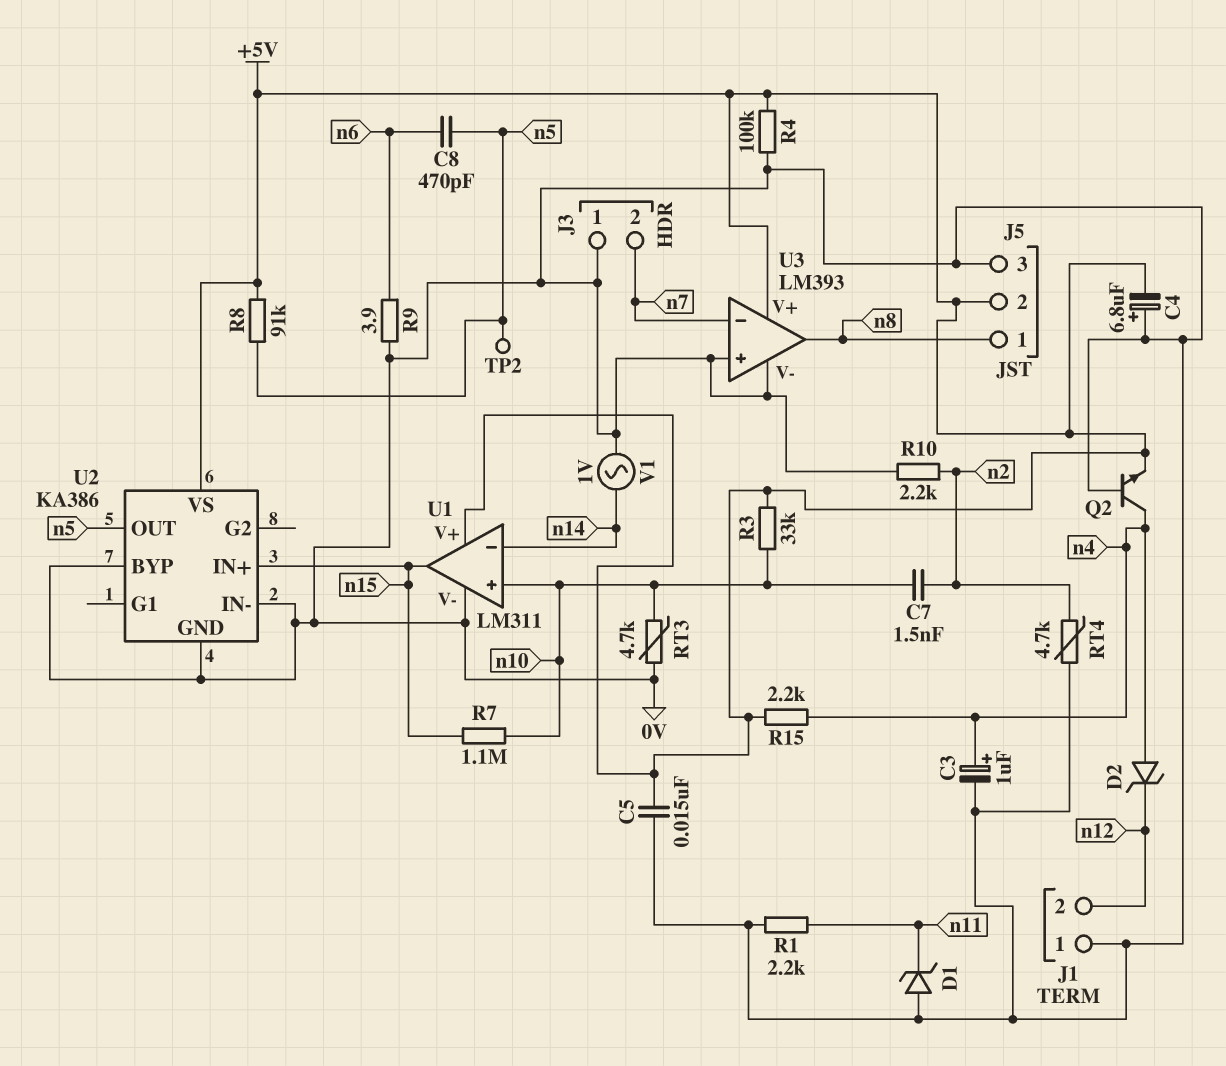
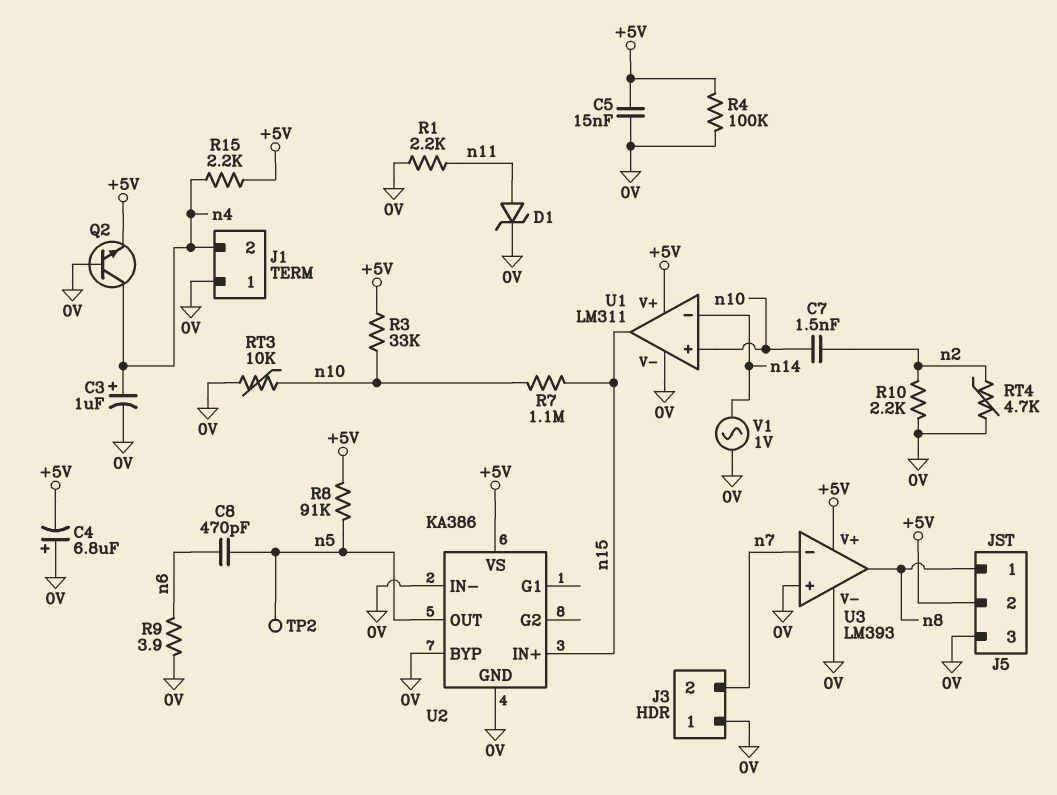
D1: zener (A 0V, K n11) -> zener (A n11, K 0V)
D2: zener (A n4, K n12) -> none
J1 pin 2: n12 -> n4
RT3: 4.7k (0V, n10) -> 10k (0V, n10)

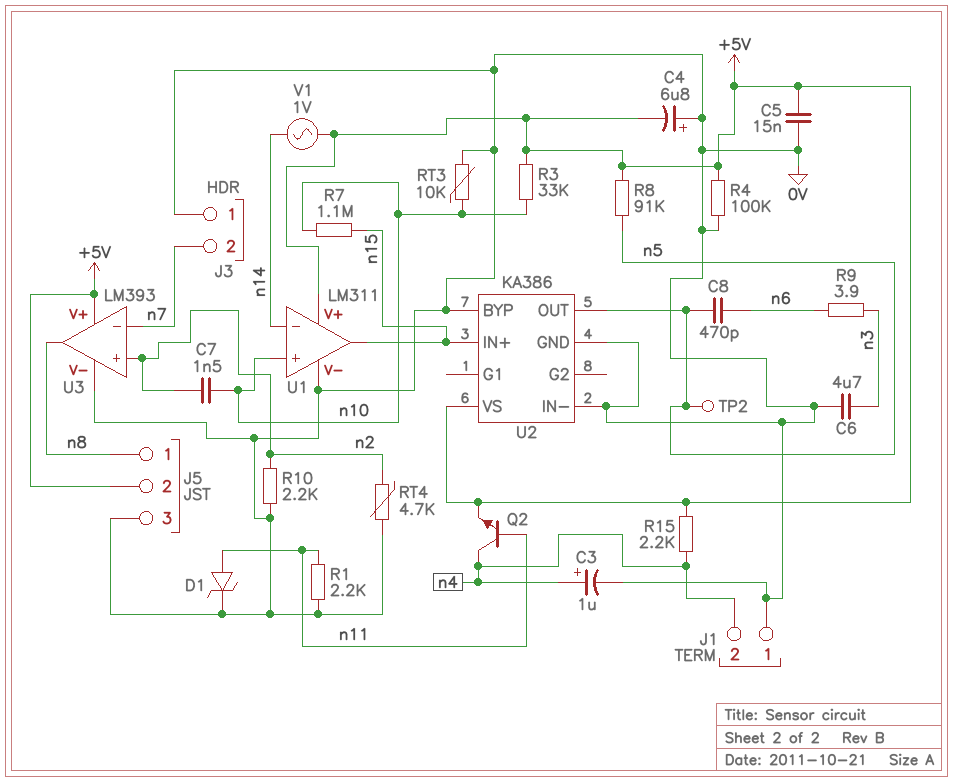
C6: none -> 4.7uF (0V, n3)
Q2: NPN (B 0V, C n4, E +5V) -> NPN (B n11, C n4, E +5V)
R9: 3.9 (0V, n6) -> 3.9 (n3, n6)
U3 pin in+: 0V -> n2
V1: AC 1V (0V, n14) -> AC 1V (+5V, n14)

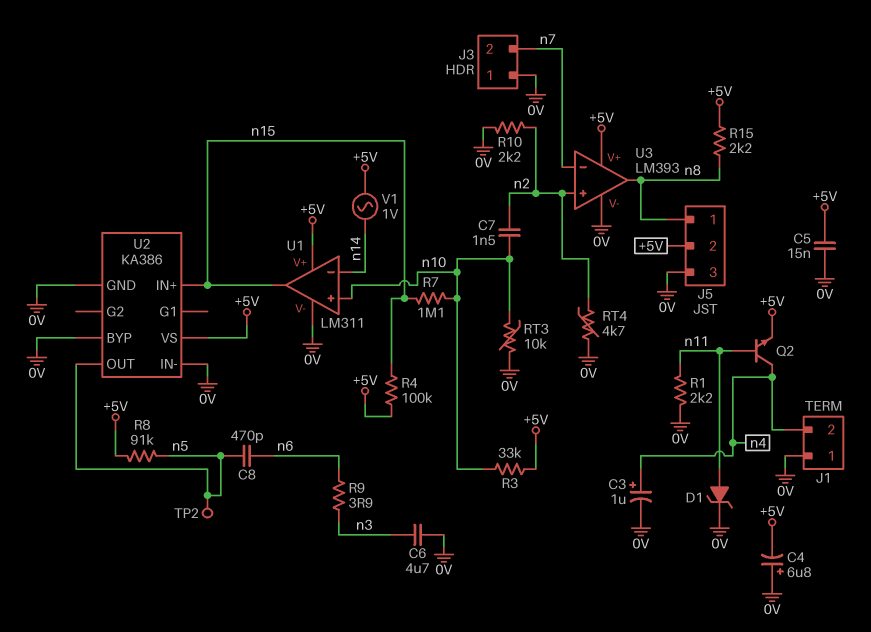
R4: 100k (+5V, 0V) -> 100k (+5V, n15)
R15: 2.2k (+5V, n4) -> 2.2k (+5V, n8)

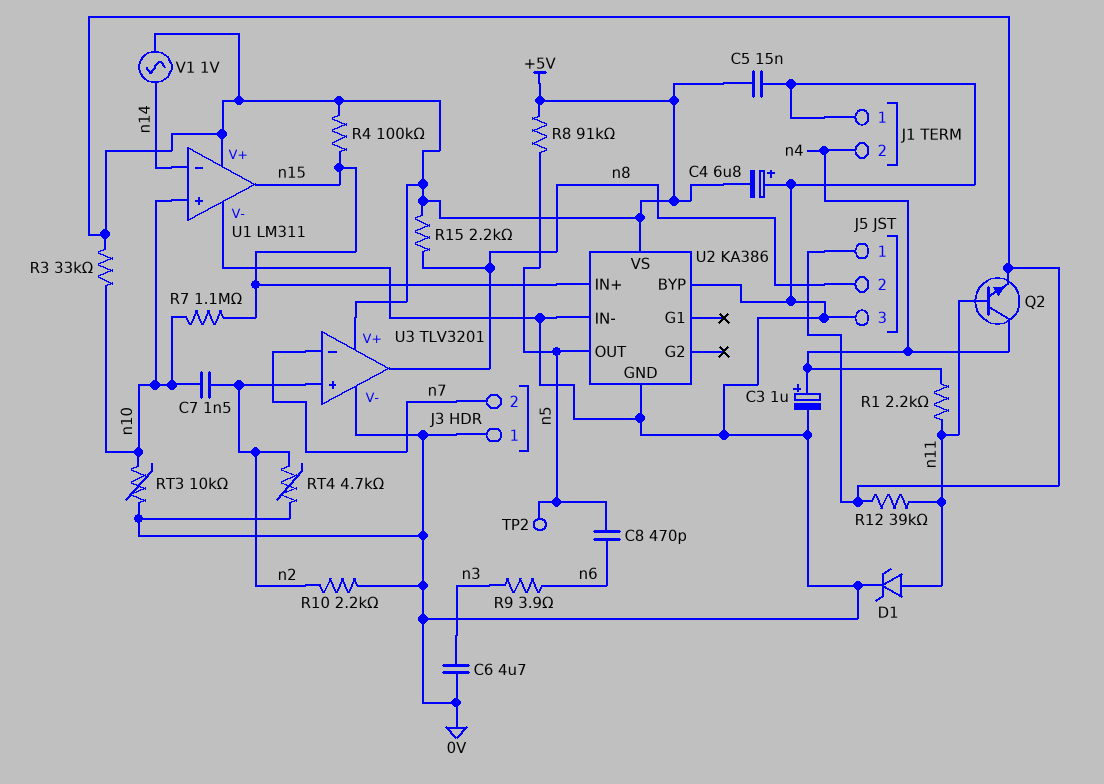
J5 pin 1: n8 -> +5V
J5 pin 2: +5V -> n8
R1: 2.2k (0V, n11) -> 2.2k (n4, n11)
R12: none -> 39k (+5V, n11)
U3: LM393 -> TLV3201

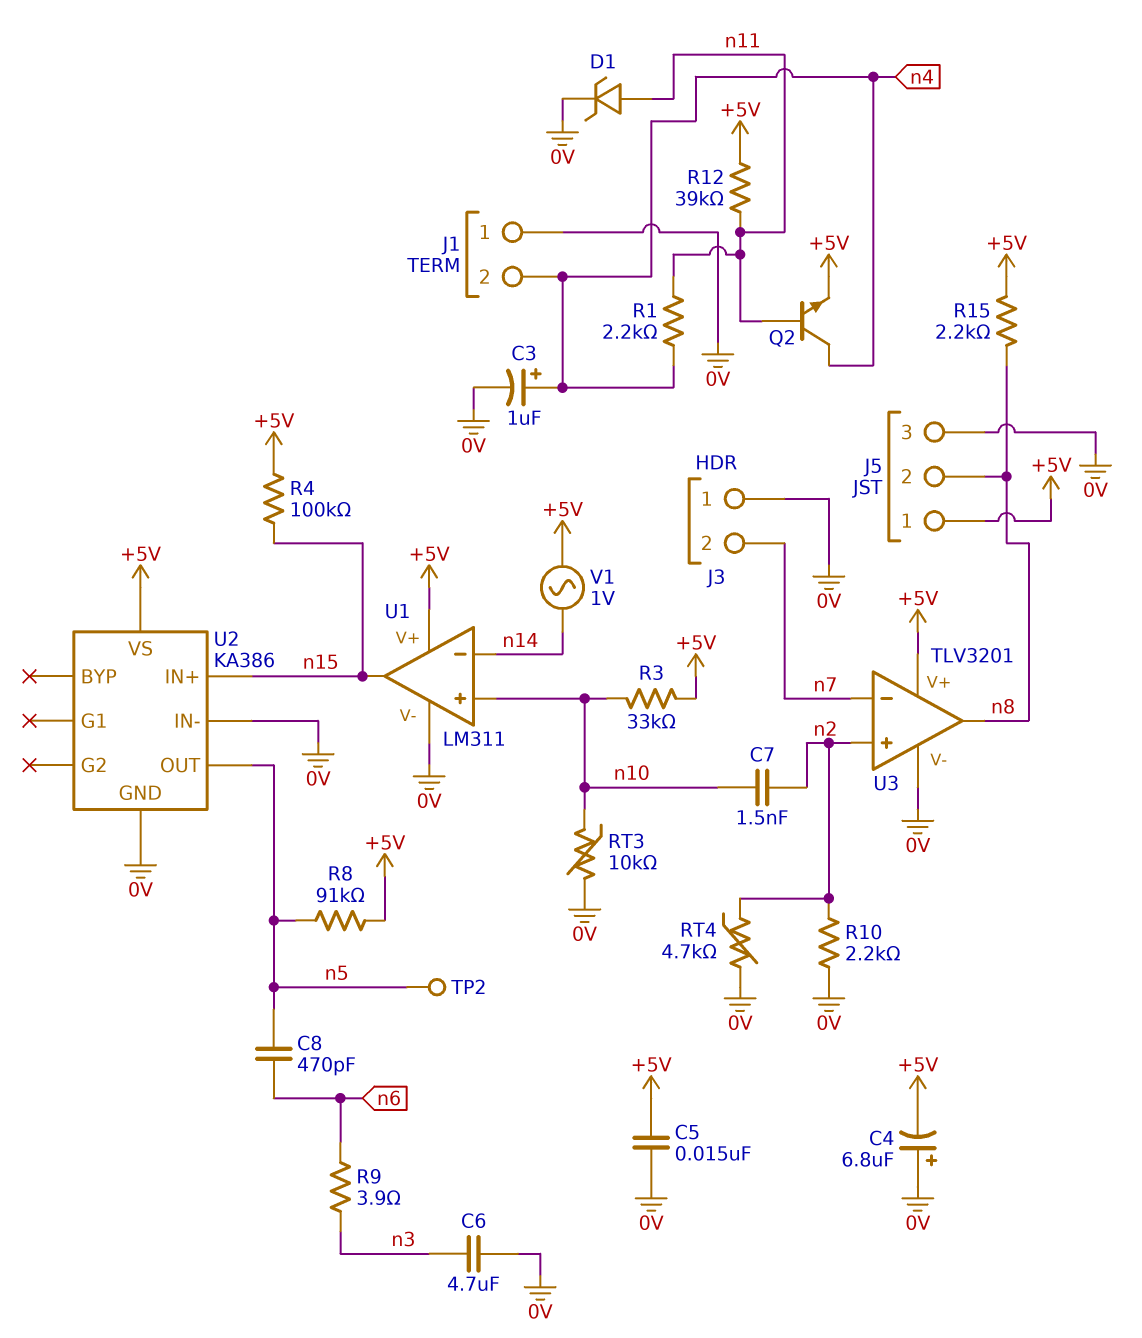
R7: 1.1M (n10, n15) -> none
U2 pin BYP: 0V -> none

